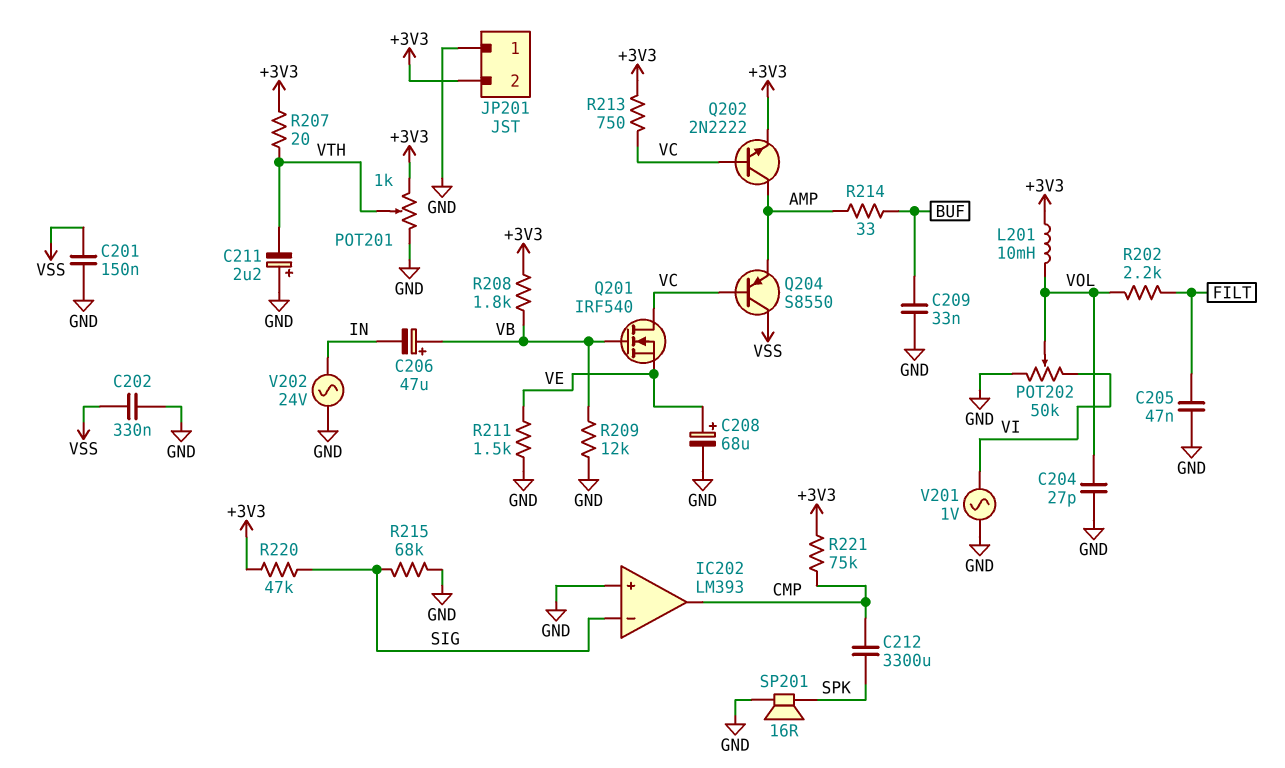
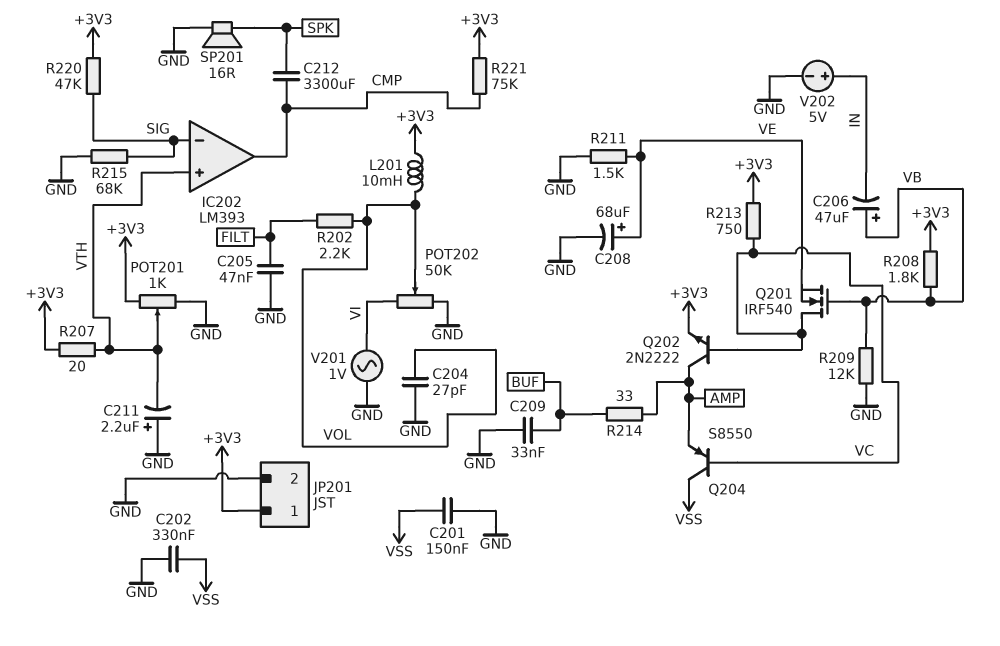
IC202 pin in+: GND -> VTH
JP201 pin 1: GND -> +3V3
JP201 pin 2: +3V3 -> GND
V202: AC 24V (GND, IN) -> 5V (plus IN, minus GND)

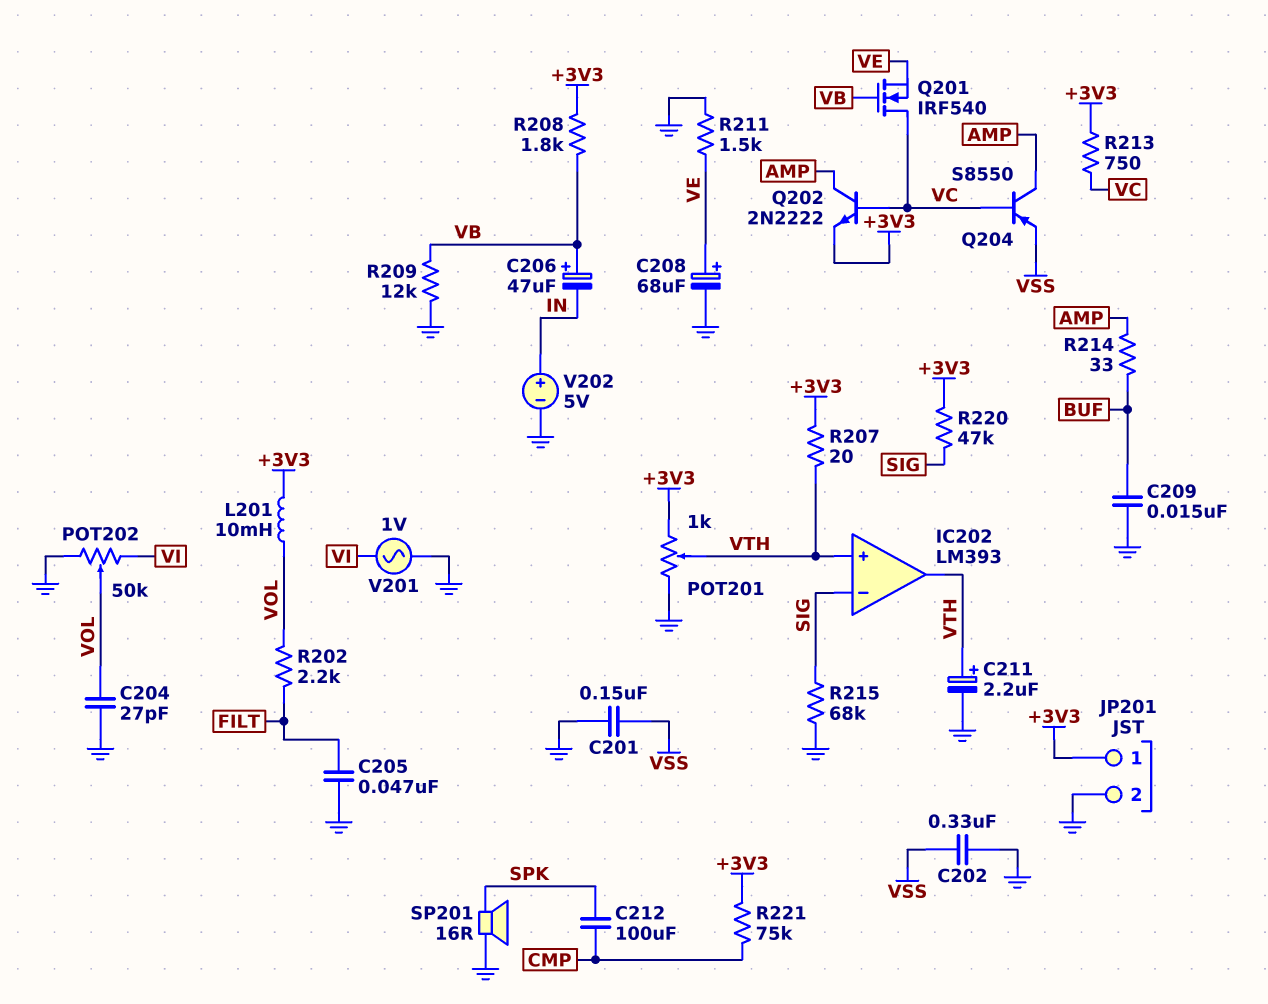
C209: 33nF (BUF, GND) -> 15nF (BUF, GND)
C211: 2.2uF (plus GND, minus VTH) -> 2.2uF (plus VTH, minus GND)
C212: 3300uF (CMP, SPK) -> 100uF (CMP, SPK)
IC202 pin out: CMP -> VTH
Q204: PNP S8550 (B VC, C VSS, E AMP) -> PNP S8550 (B VC, C AMP, E VSS)

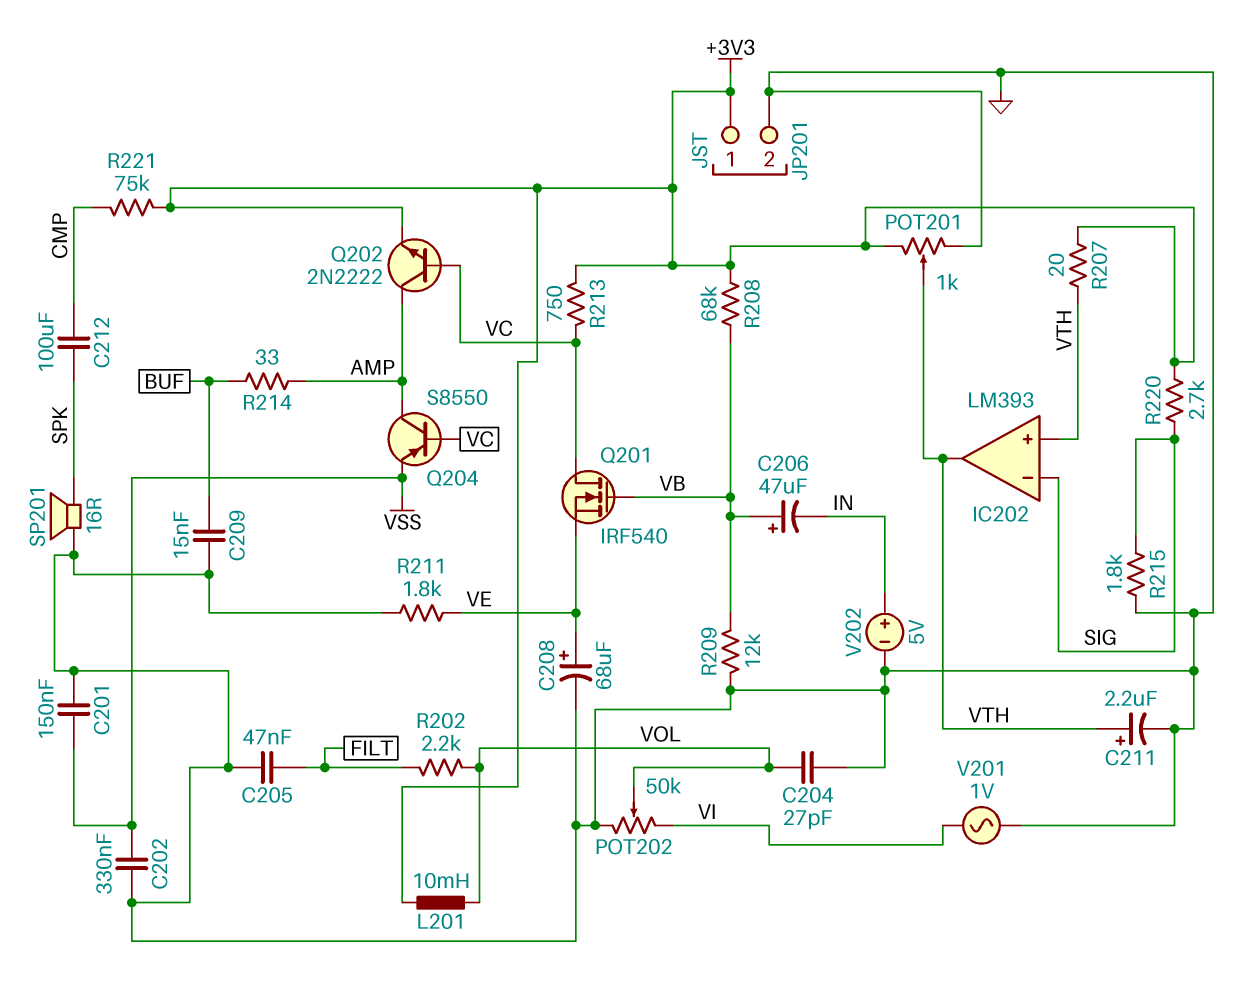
R208: 1.8k (+3V3, VB) -> 68k (+3V3, VB)
R211: 1.5k (GND, VE) -> 1.8k (GND, VE)
R215: 68k (GND, SIG) -> 1.8k (GND, SIG)
R220: 47k (+3V3, SIG) -> 2.7k (+3V3, SIG)

